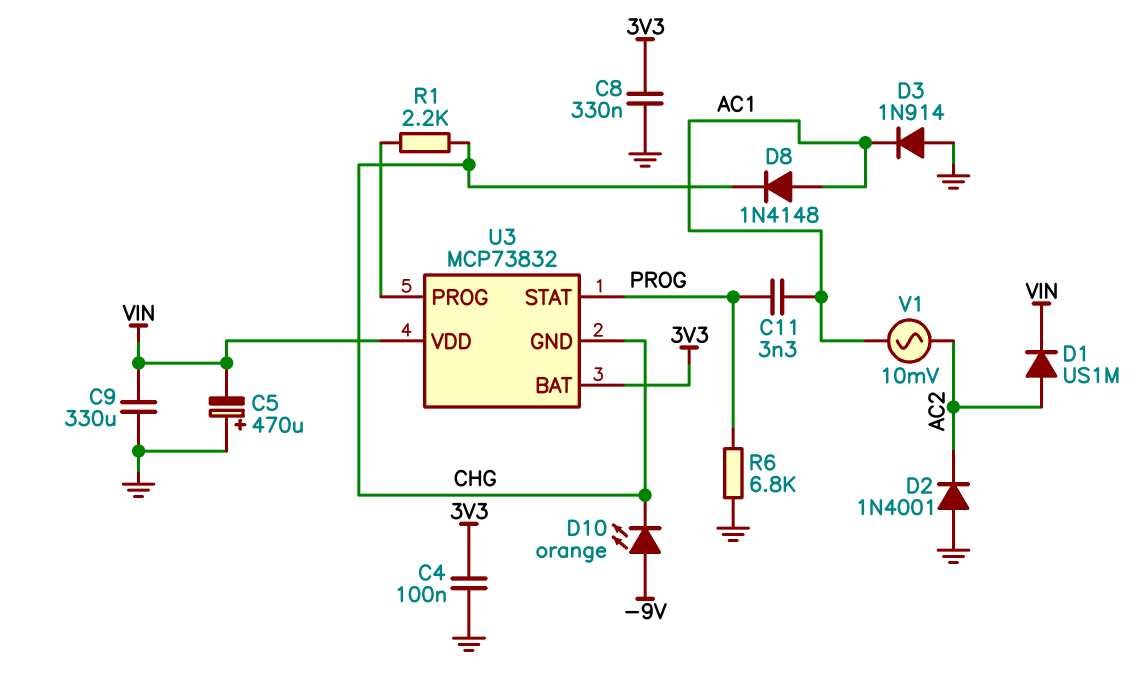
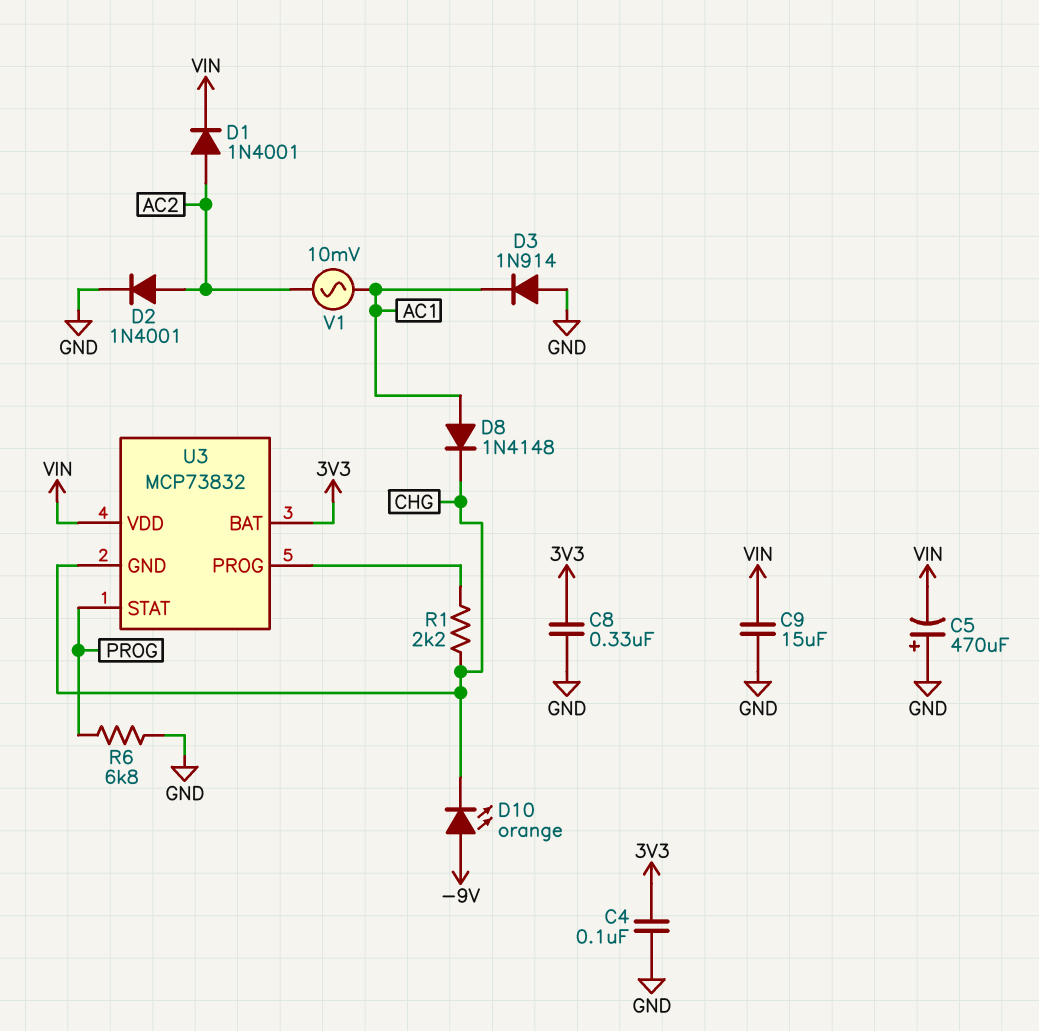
C9: 330uF (GND, VIN) -> 15uF (GND, VIN)
C11: 3.3nF (AC1, PROG) -> none
D1: diode US1M (A AC2, K VIN) -> diode 1N4001 (A AC2, K VIN)
D2: diode 1N4001 (A GND, K AC2) -> diode 1N4001 (A AC2, K GND)

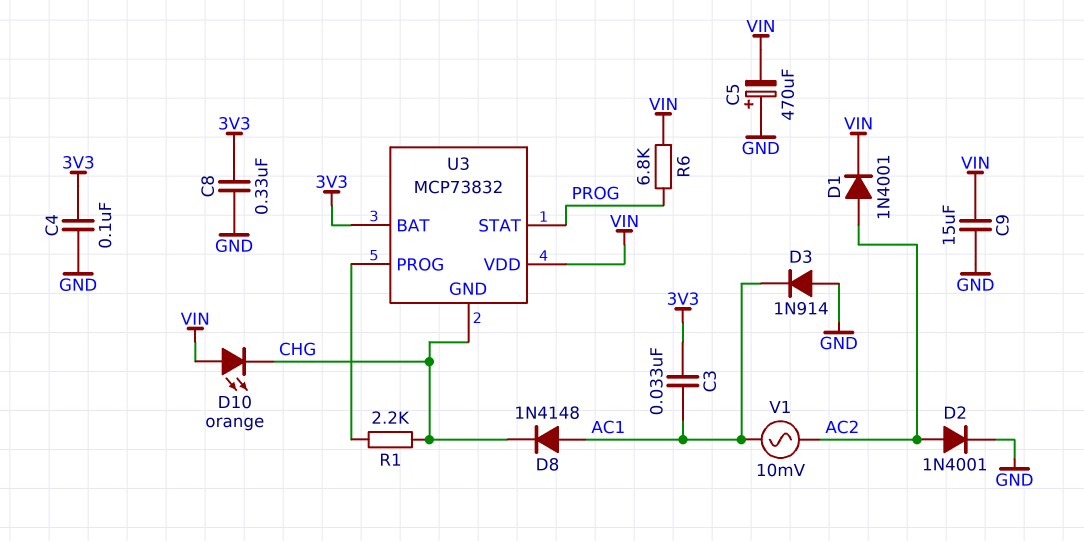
C3: none -> 33nF (3V3, AC1)
D10: LED orange (A -9V, K CHG) -> LED orange (A VIN, K CHG)
R6: 6.8k (GND, PROG) -> 6.8k (PROG, VIN)

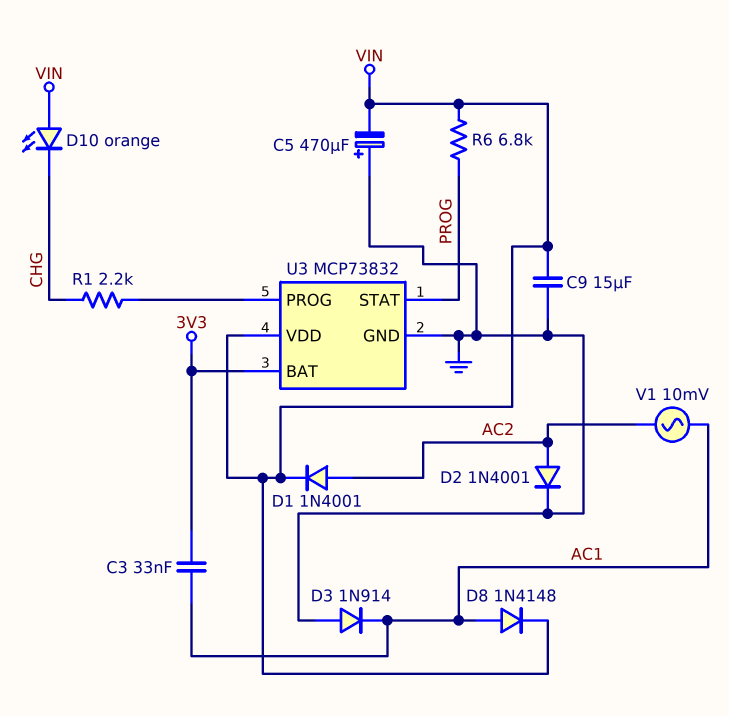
C4: 100nF (3V3, GND) -> none
C8: 330nF (3V3, GND) -> none
D8: diode 1N4148 (A AC1, K CHG) -> diode 1N4148 (A AC1, K VIN)
U3 pin GND: CHG -> GND

